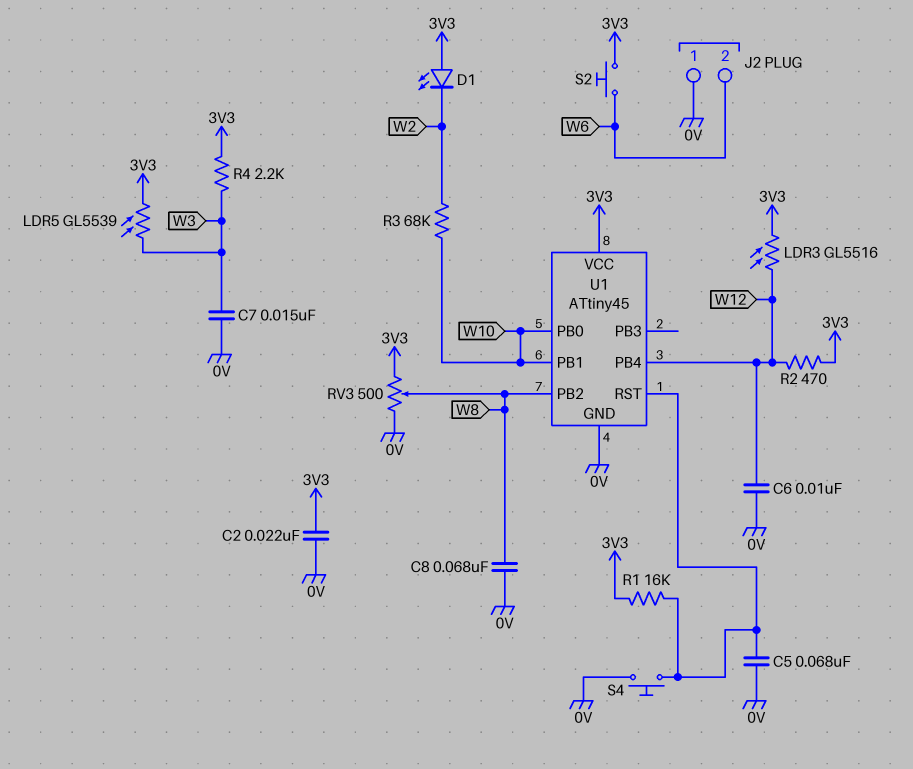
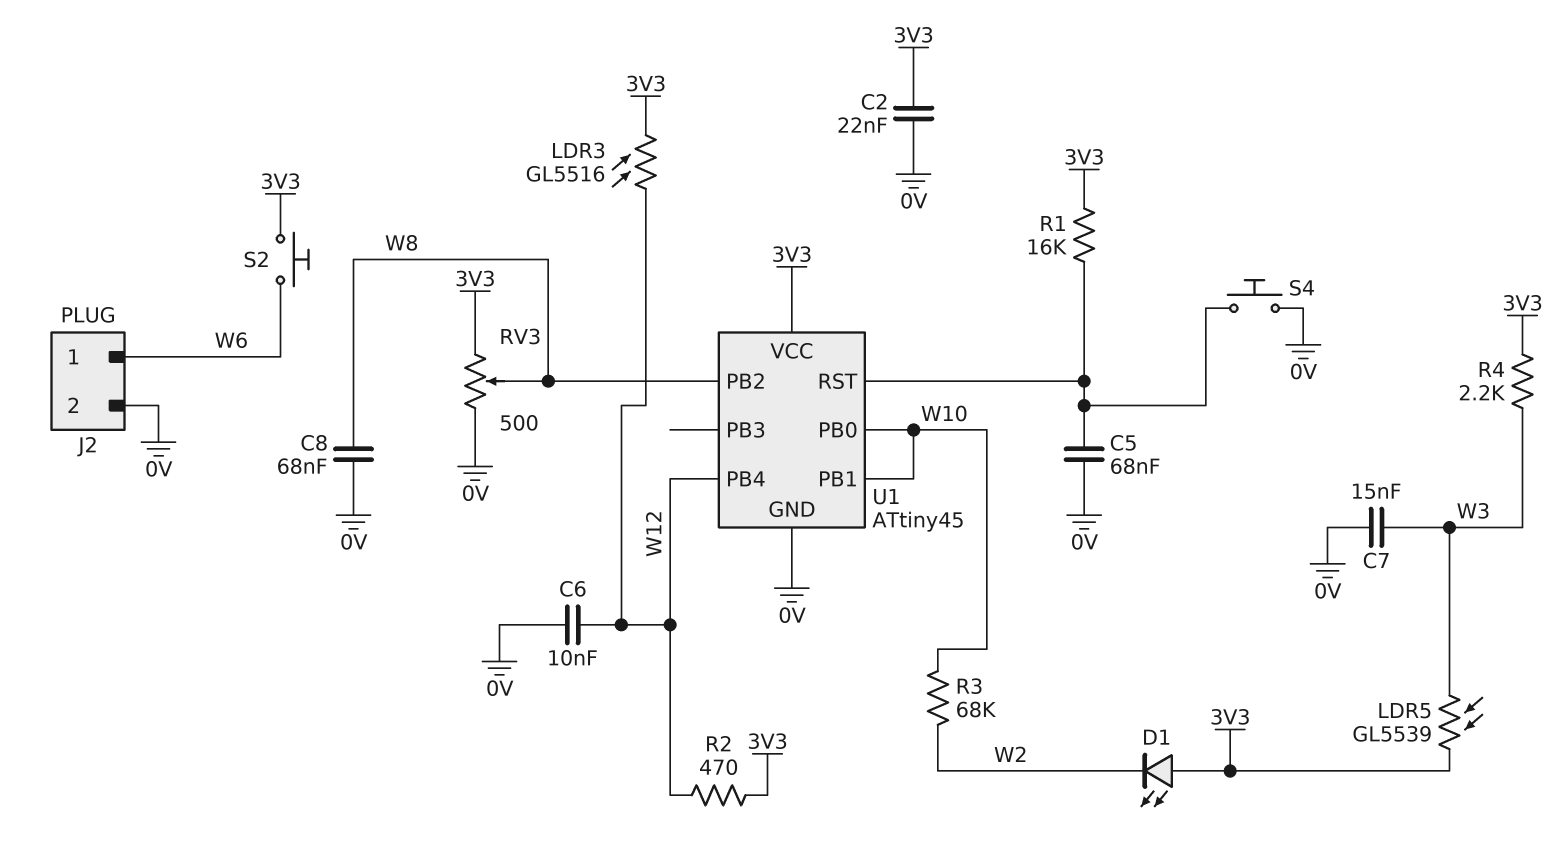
J2 pin 1: 0V -> W6
J2 pin 2: W6 -> 0V

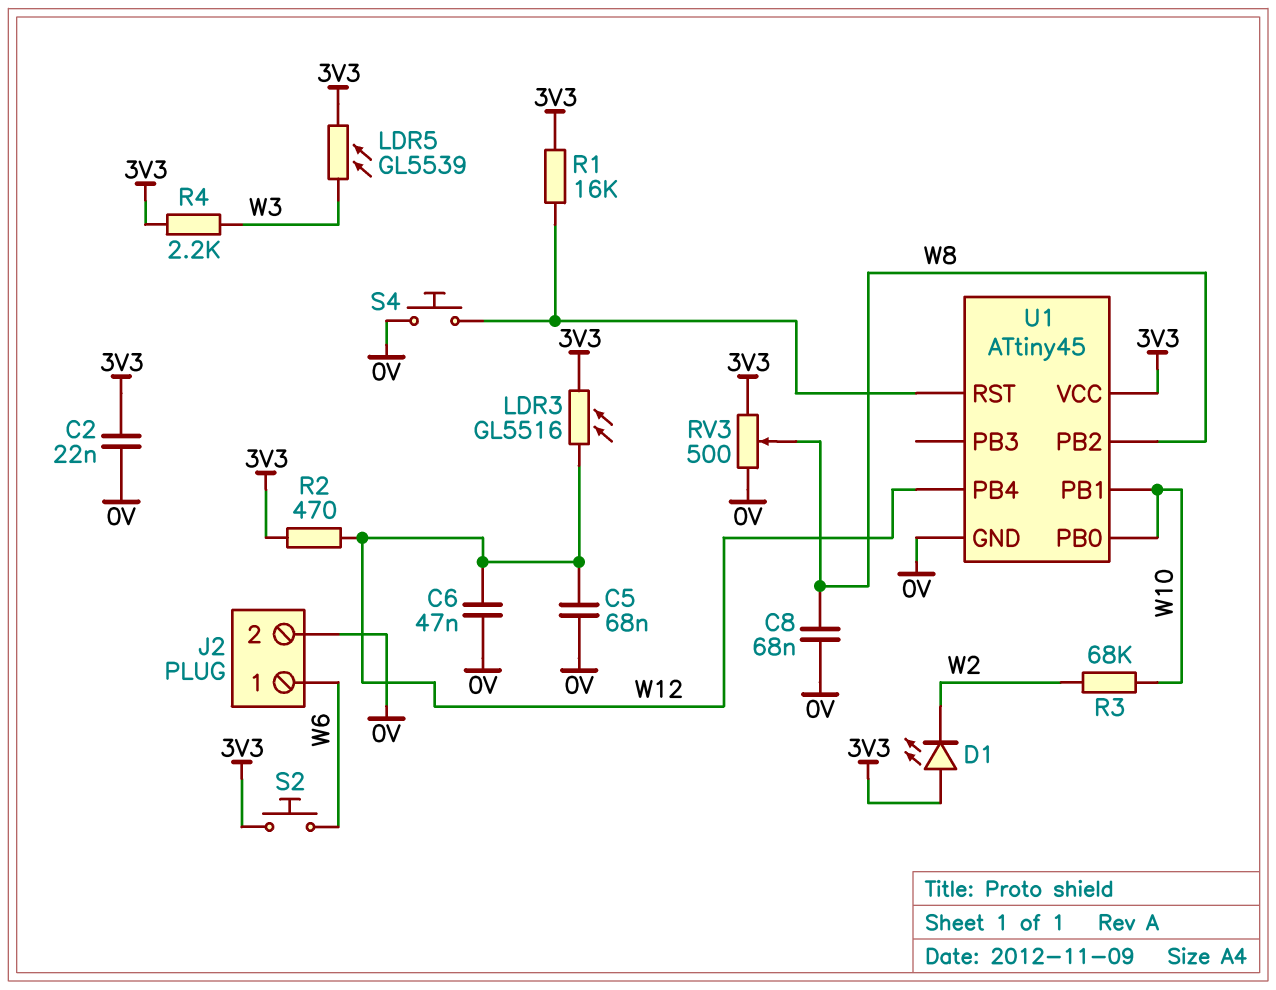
C5: 68nF (0V, U1/RST) -> 68nF (0V, W12)
C6: 10nF (0V, W12) -> 47nF (0V, W12)
C7: 15nF (0V, W3) -> none

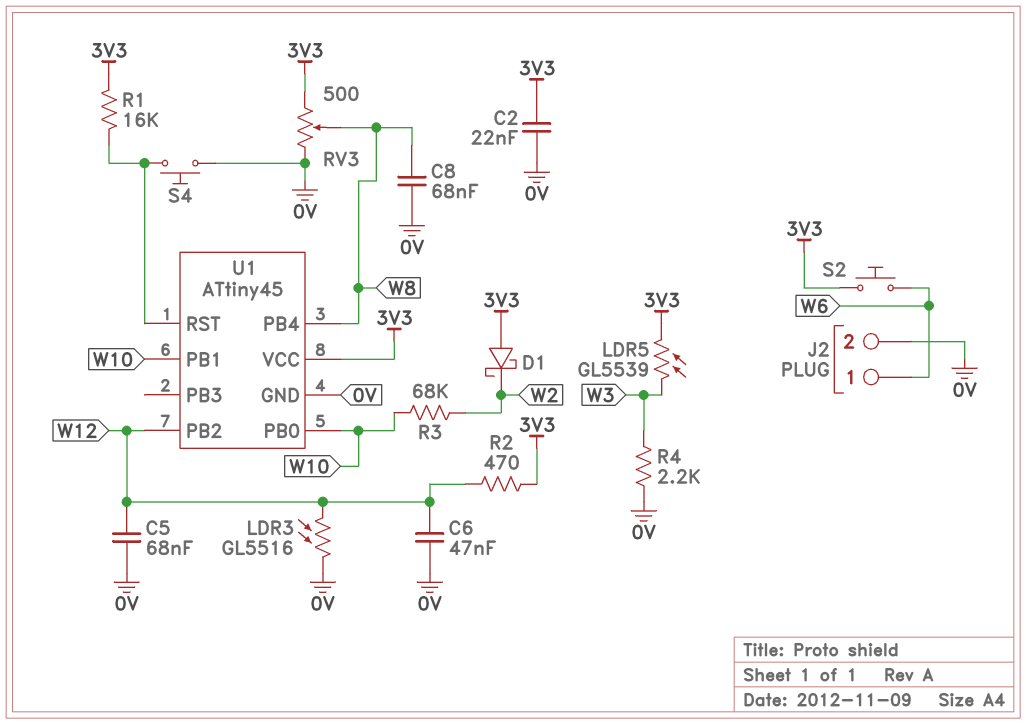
D1: LED (A 3V3, K W2) -> schottky (A 3V3, K W2)
LDR3: GL5516 (3V3, W12) -> GL5516 (0V, W12)
R4: 2.2k (3V3, W3) -> 2.2k (0V, W3)
U1 pin PB2: W8 -> W12
U1 pin PB4: W12 -> W8

